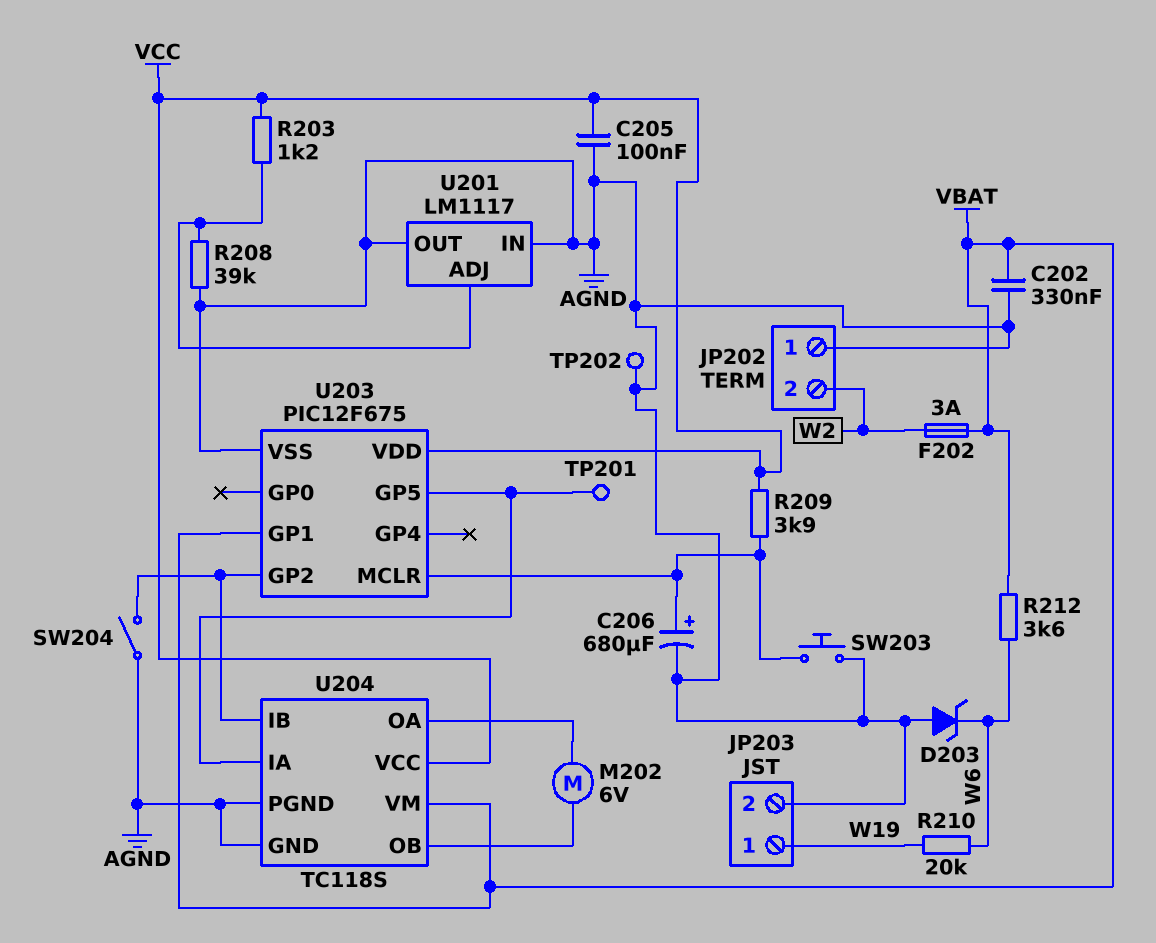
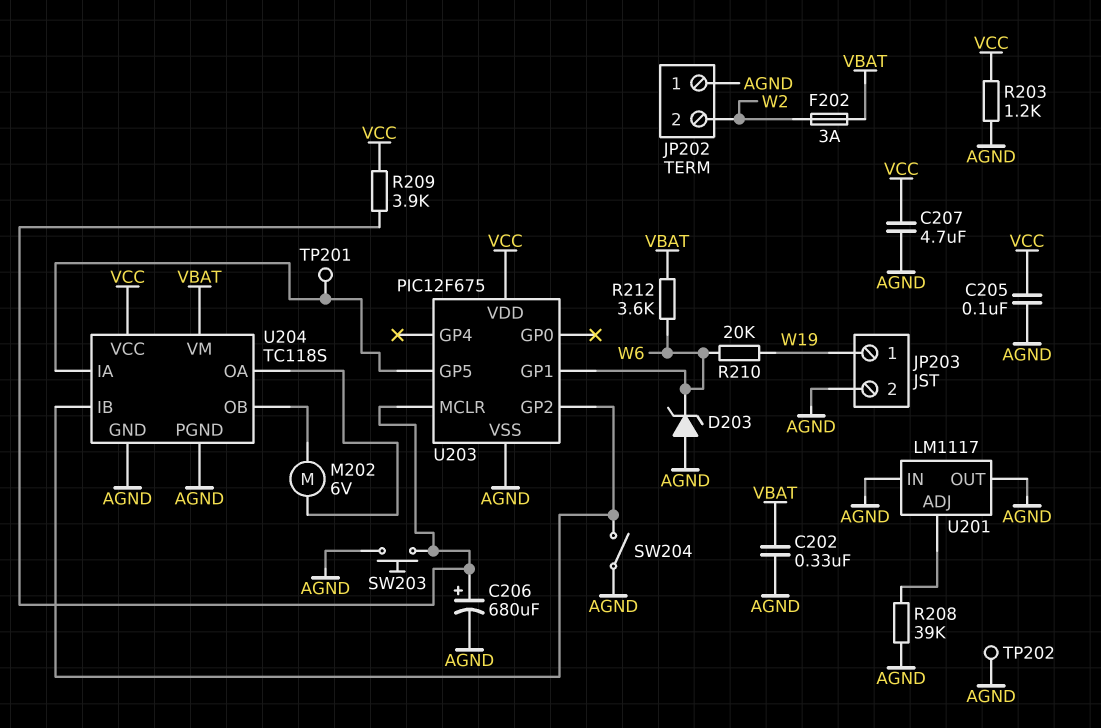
C207: none -> 4.7uF (AGND, VCC)
R203: 1.2k (U201/ADJ, VCC) -> 1.2k (AGND, VCC)
U203 pin GP1: VBAT -> W6

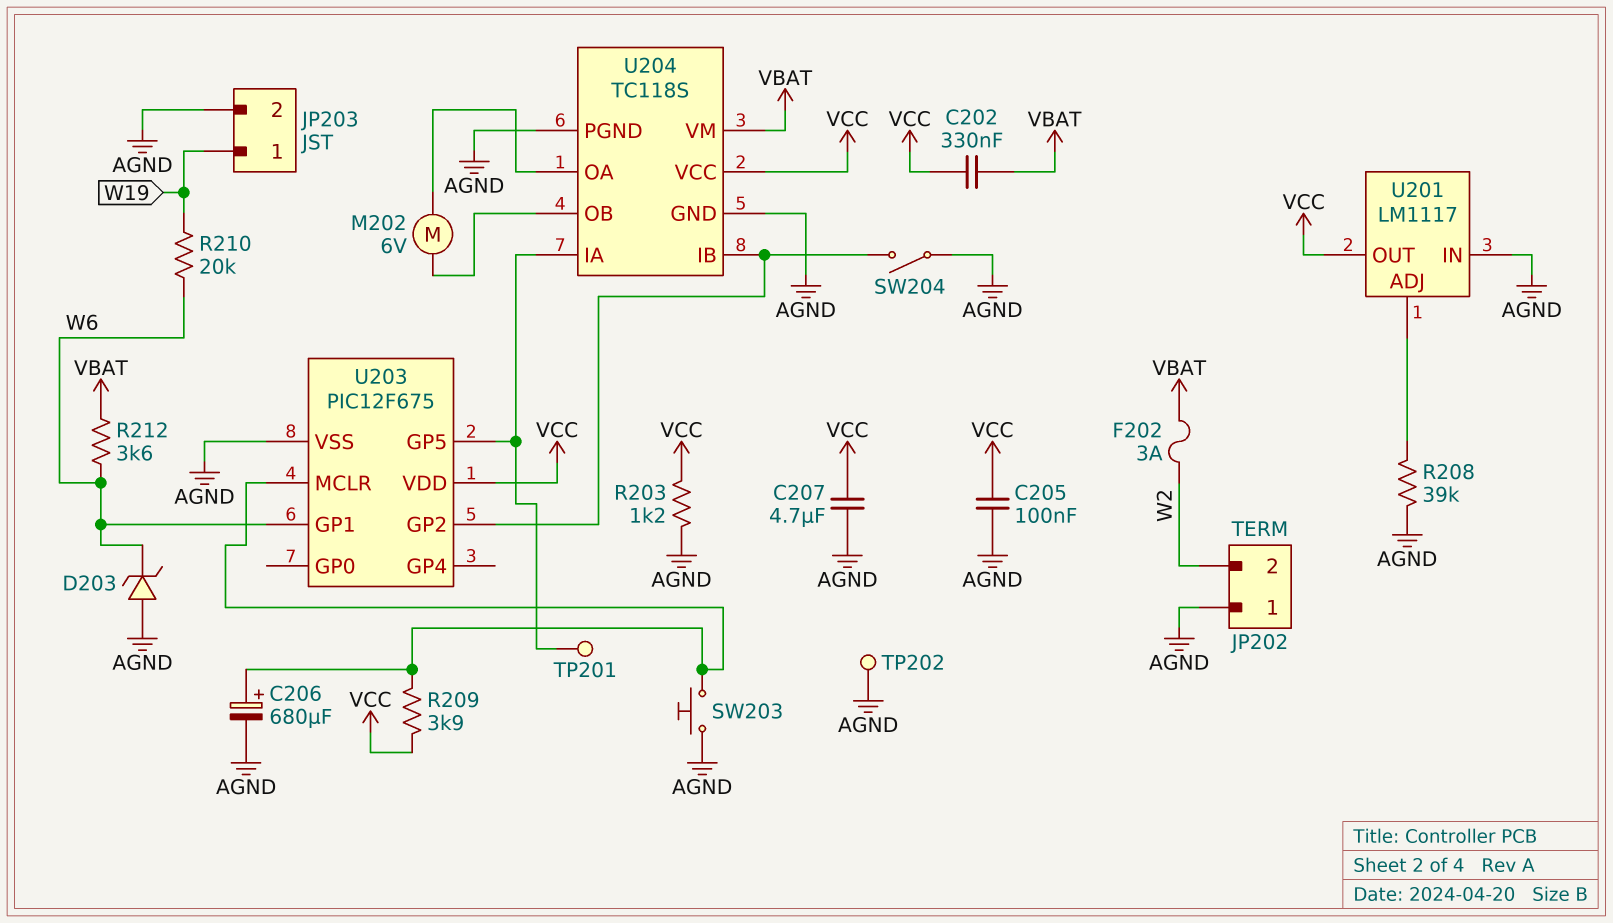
C202: 330nF (AGND, VBAT) -> 330nF (VBAT, VCC)
U201 pin OUT: AGND -> VCC

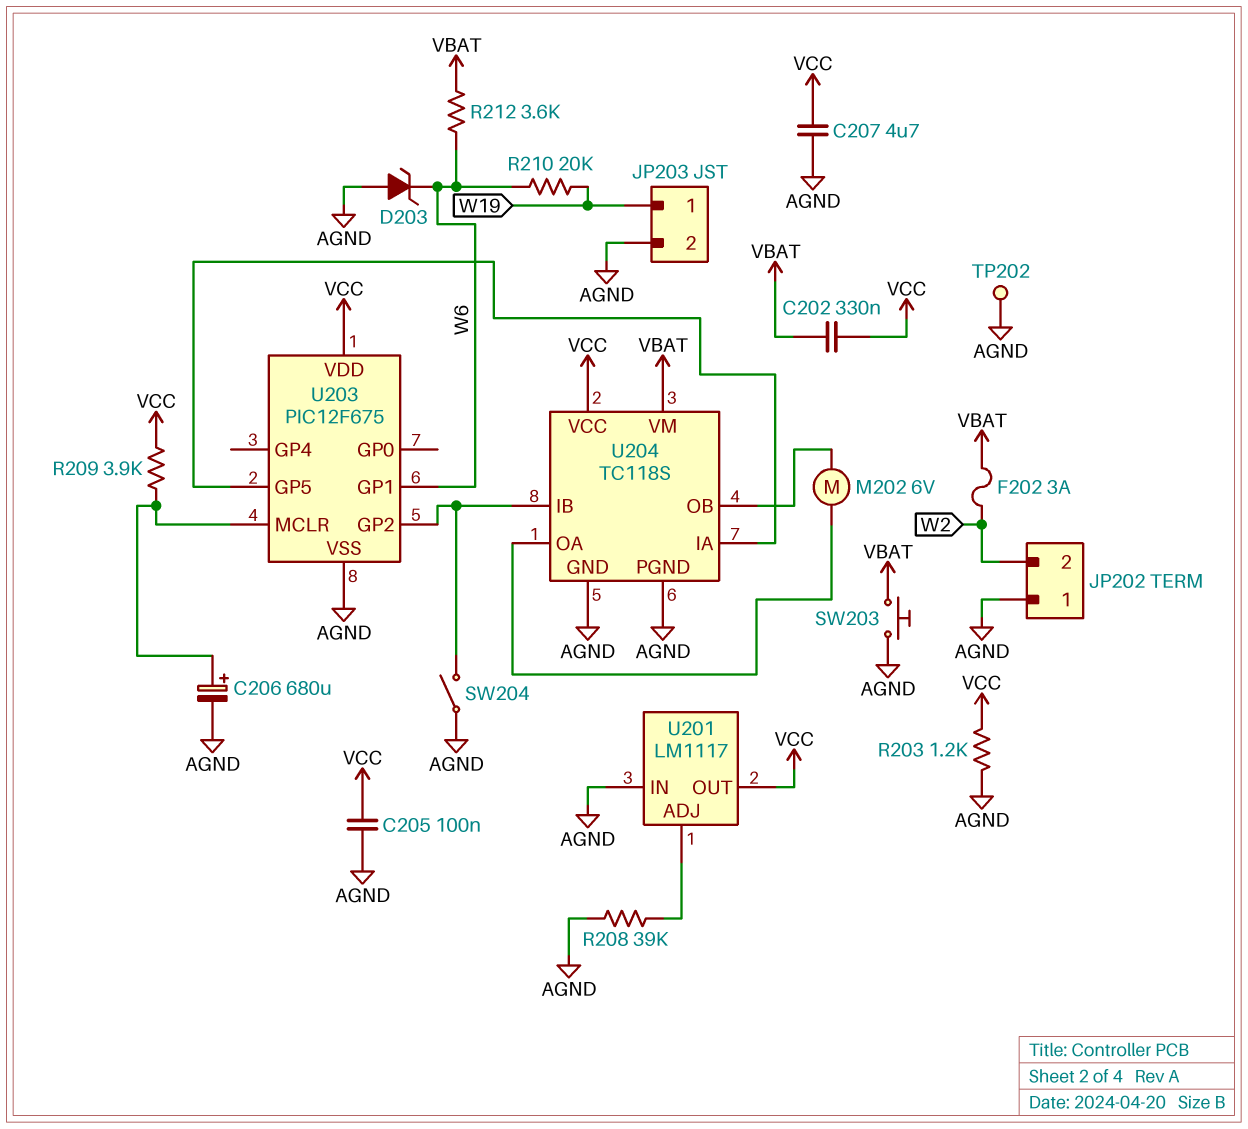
SW203: button (AGND, U203/MCLR) -> button (AGND, VBAT)
TP201: test point (U203/GP5) -> none

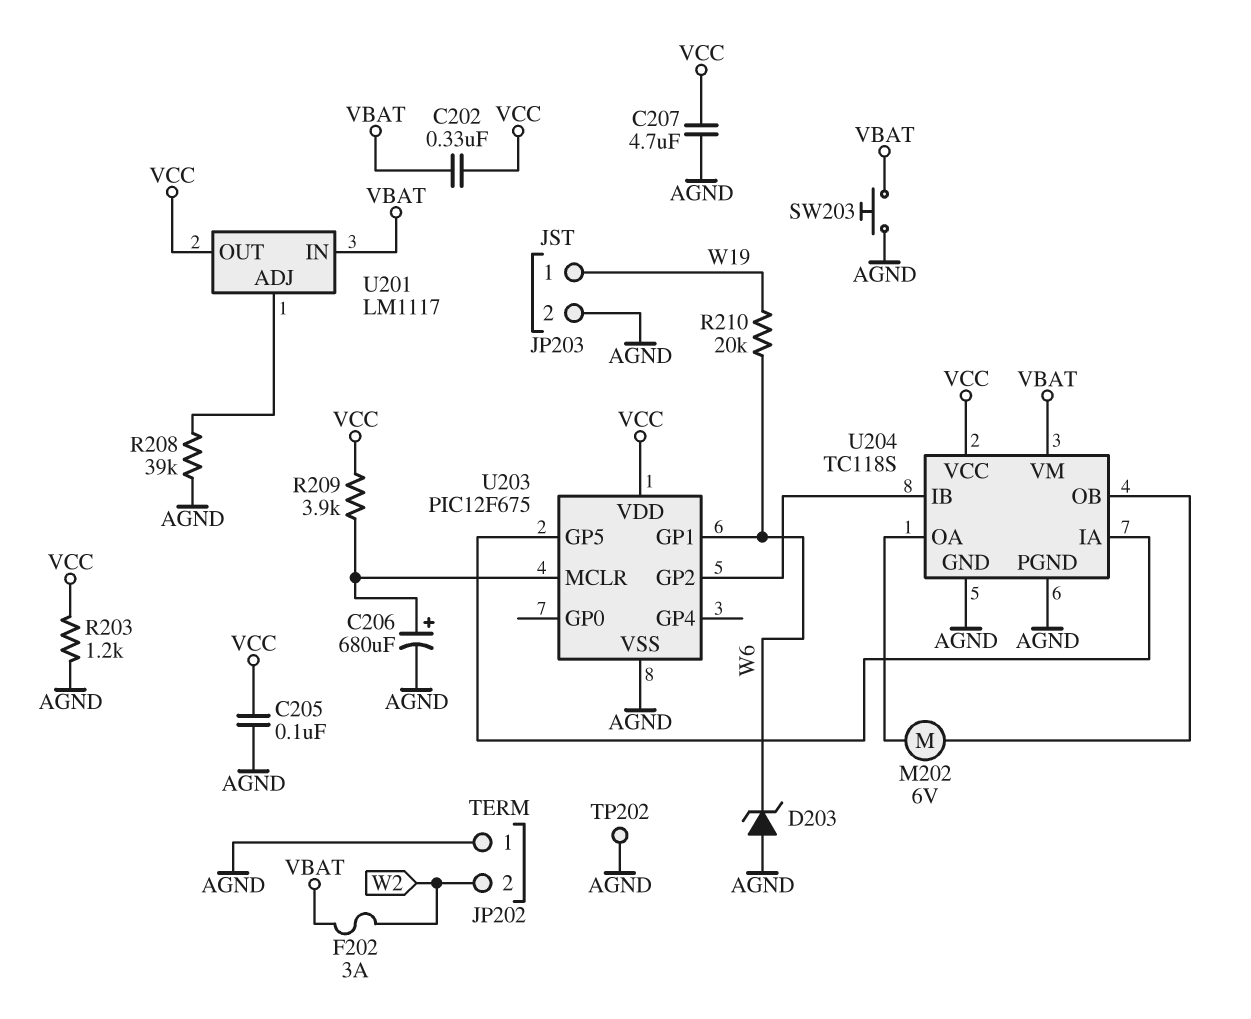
R212: 3.6k (VBAT, W6) -> none
SW204: switch (AGND, U203/GP2) -> none
U201 pin IN: AGND -> VBAT

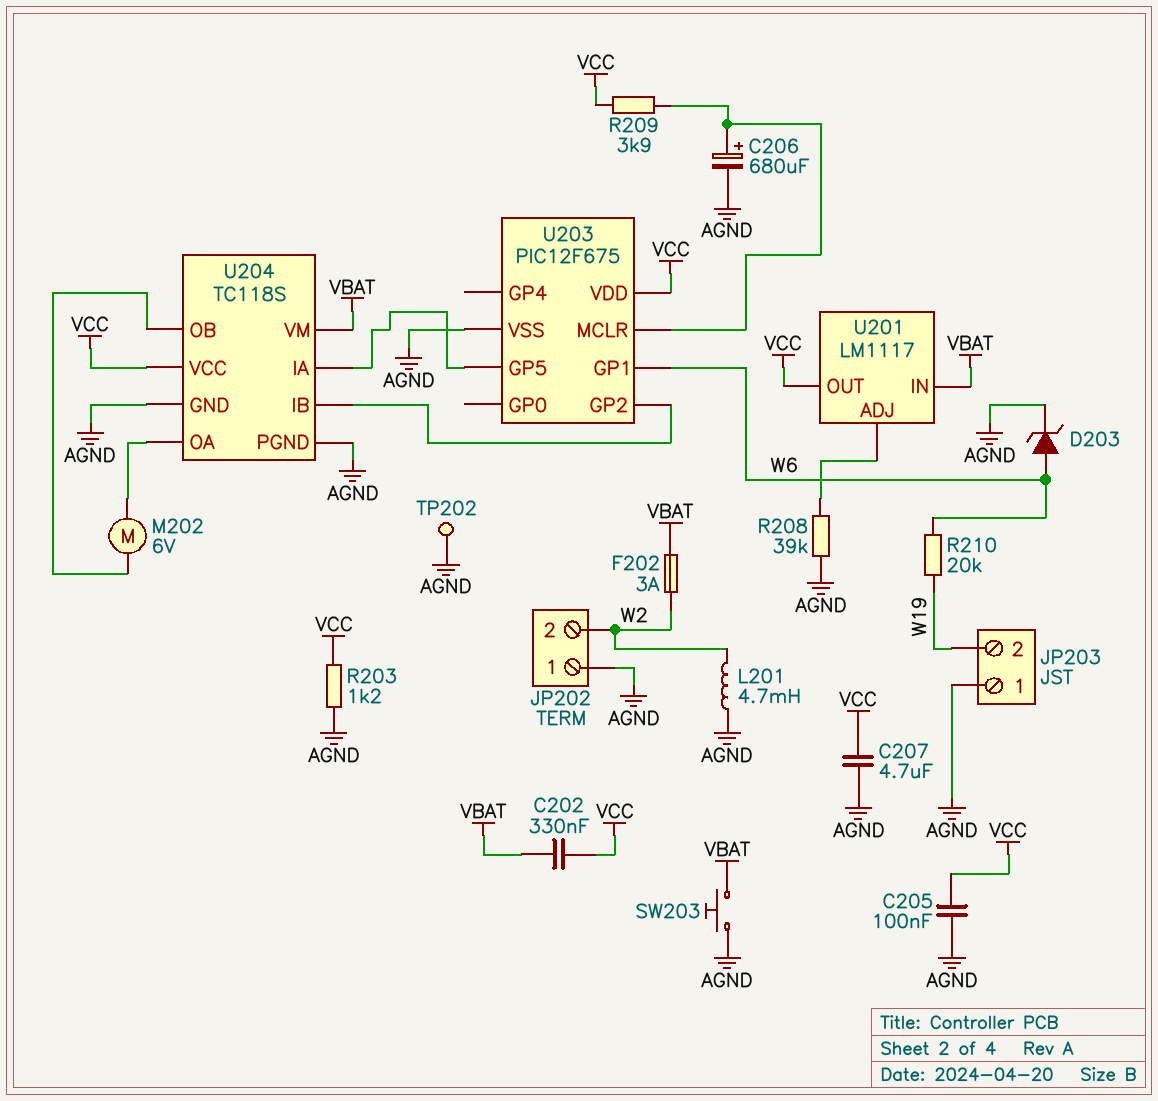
D203: zener (A AGND, K W6) -> zener (A W6, K AGND)
JP203 pin 1: W19 -> AGND
JP203 pin 2: AGND -> W19
L201: none -> 4.7mH (AGND, W2)

